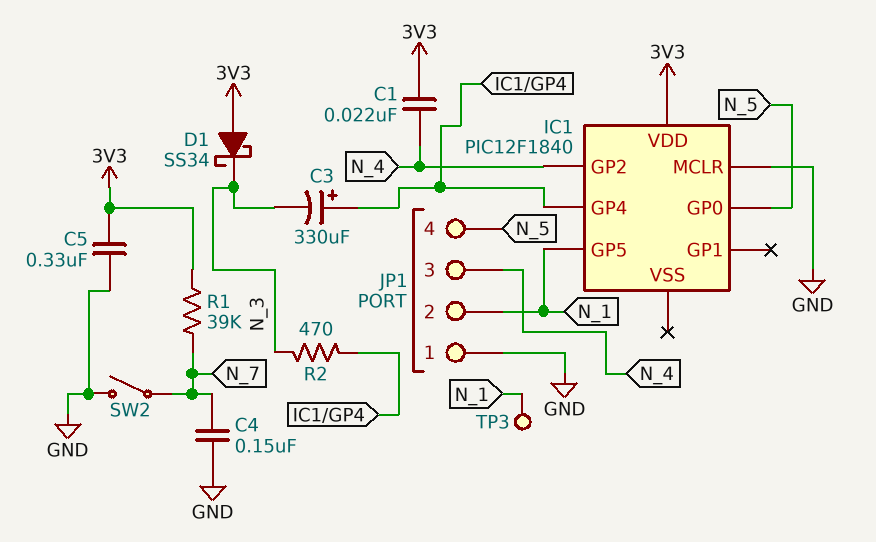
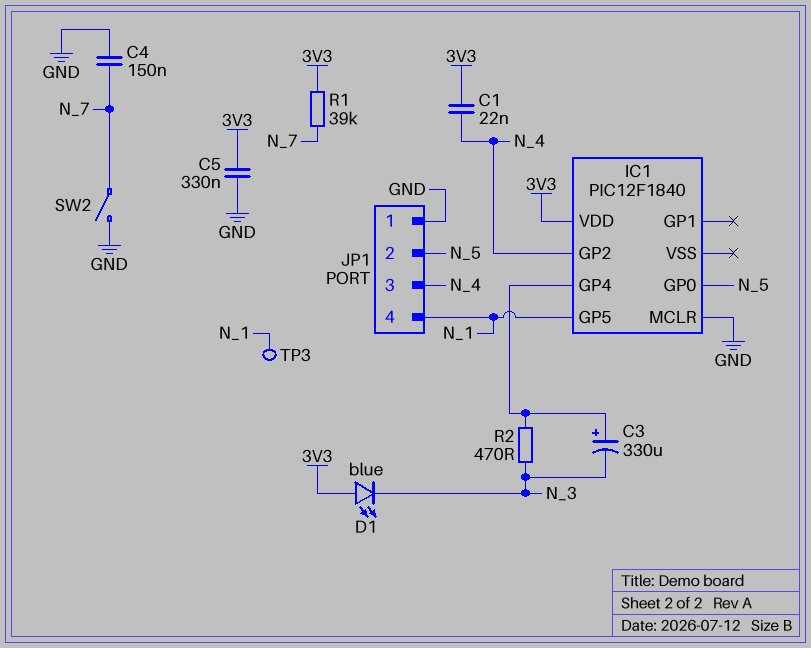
D1: schottky SS34 (A 3V3, K N_3) -> LED blue (A 3V3, K N_3)
JP1 pin 2: N_1 -> N_5
JP1 pin 4: N_5 -> N_1

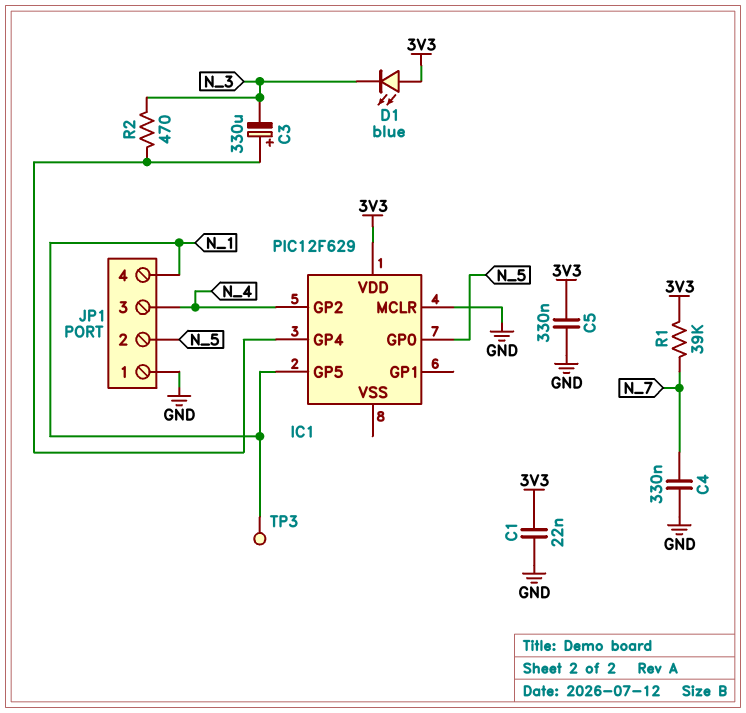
C1: 22nF (3V3, N_4) -> 22nF (3V3, GND)
C4: 150nF (GND, N_7) -> 330nF (GND, N_7)
IC1: PIC12F1840 -> PIC12F629
SW2: switch (GND, N_7) -> none

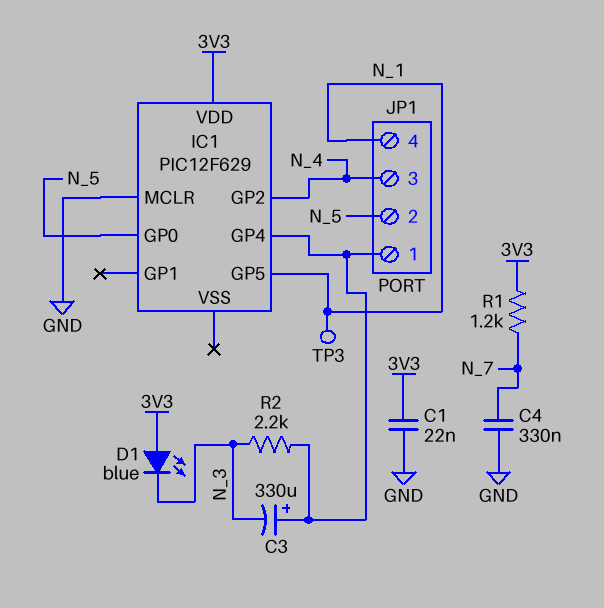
C5: 330nF (3V3, GND) -> none
JP1 pin 1: GND -> IC1/GP4
R1: 39k (3V3, N_7) -> 1.2k (3V3, N_7)
R2: 470 (IC1/GP4, N_3) -> 2.2k (IC1/GP4, N_3)

